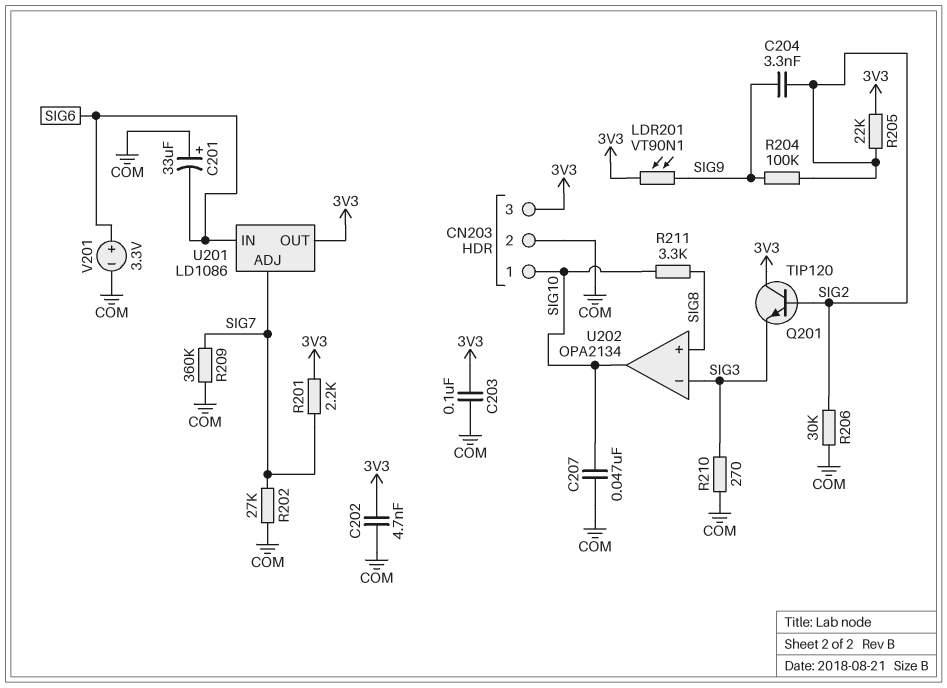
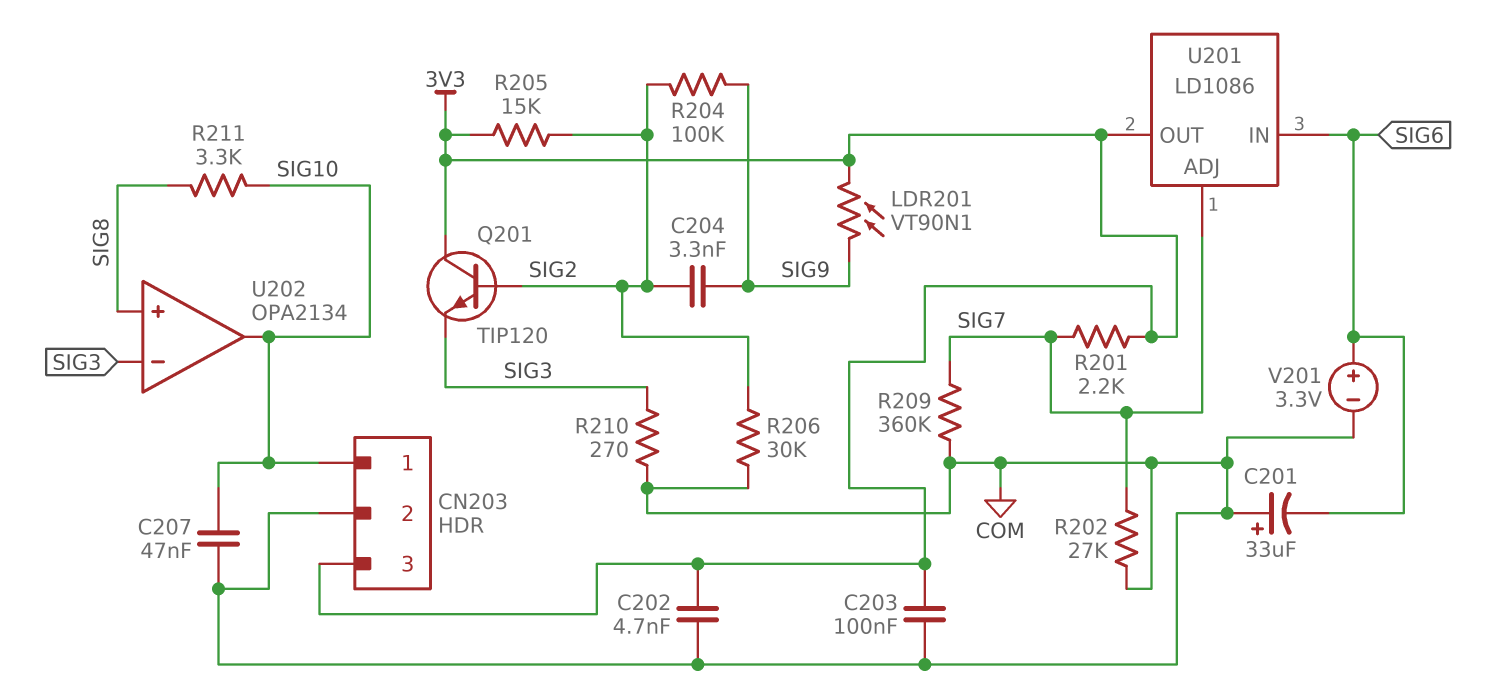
R205: 22k (3V3, SIG2) -> 15k (3V3, SIG2)

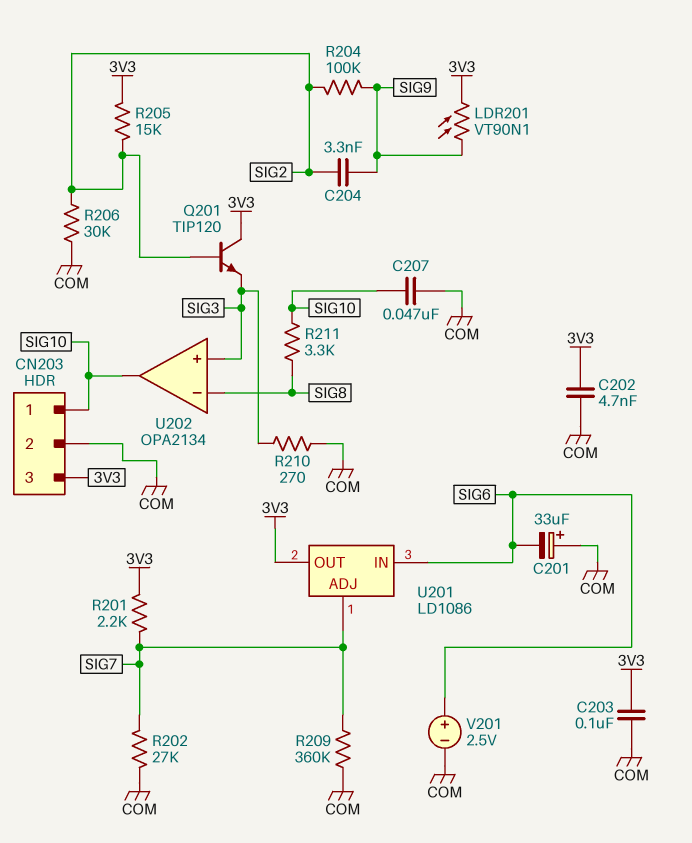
U202 pin in+: SIG8 -> SIG3
U202 pin in-: SIG3 -> SIG8
V201: 3.3V (plus SIG6, minus COM) -> 2.5V (plus SIG6, minus COM)

